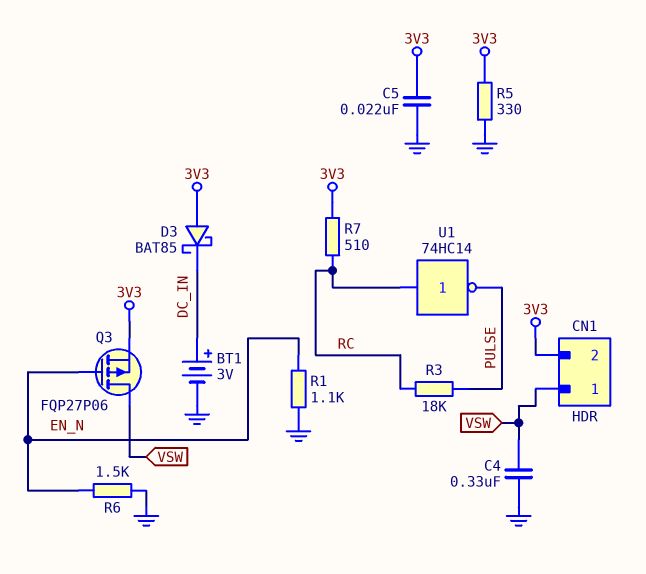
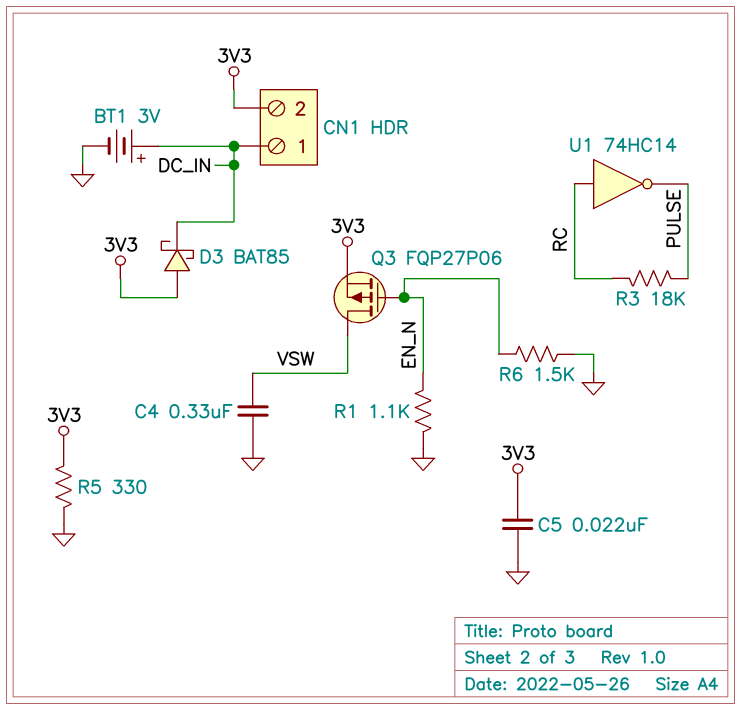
CN1 pin 1: VSW -> DC_IN
R7: 510 (3V3, RC) -> none

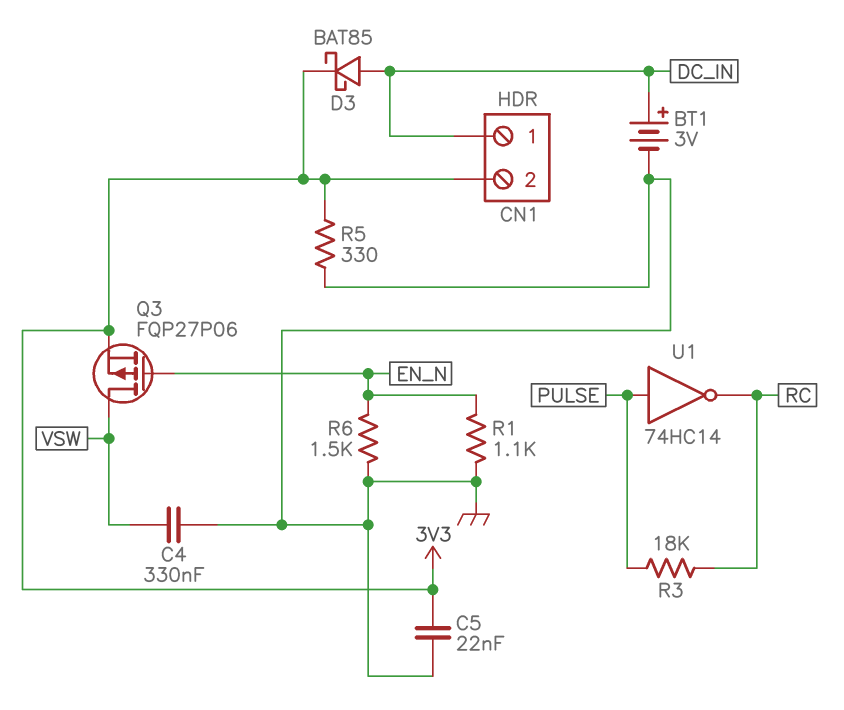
D3: schottky BAT85 (A 3V3, K DC_IN) -> schottky BAT85 (A DC_IN, K 3V3)
U1: NOT 74HC14 (in RC, out PULSE) -> NOT 74HC14 (in PULSE, out RC)

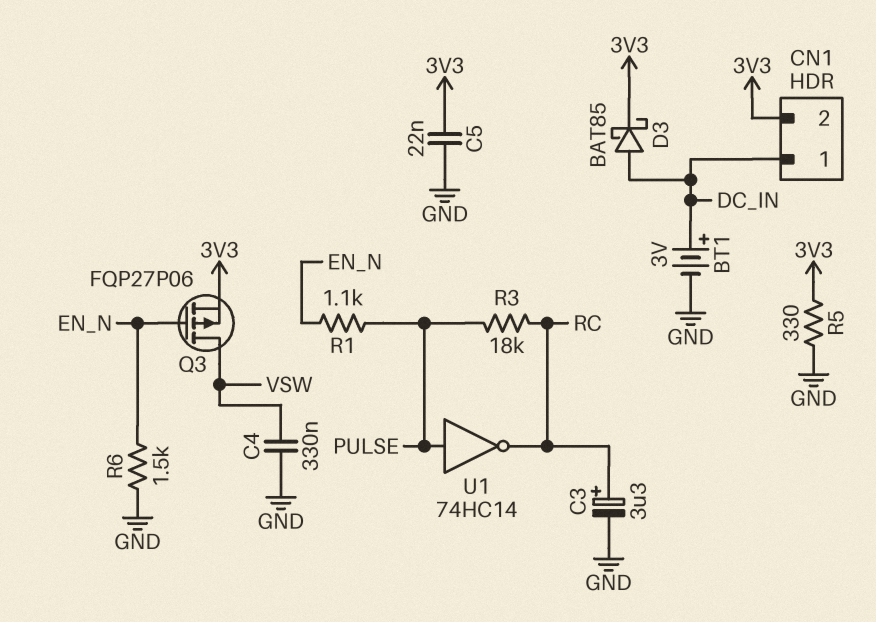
C3: none -> 3.3uF (plus RC, minus GND)
R1: 1.1k (EN_N, GND) -> 1.1k (EN_N, PULSE)

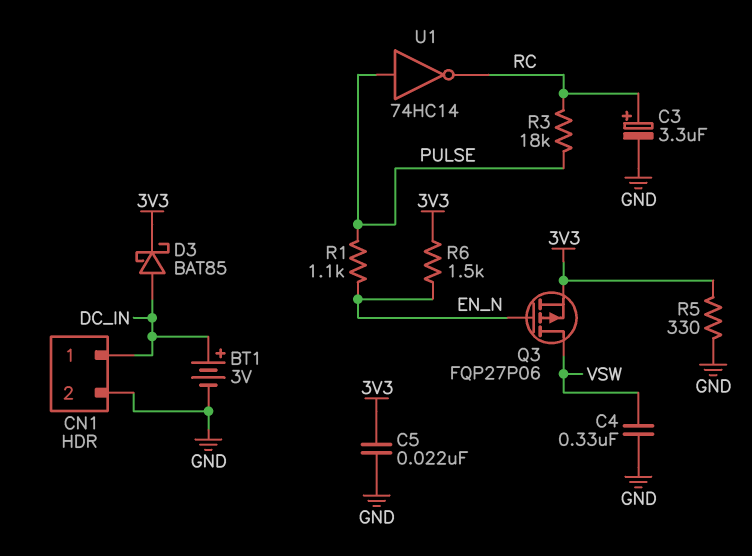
CN1 pin 2: 3V3 -> GND
R6: 1.5k (EN_N, GND) -> 1.5k (3V3, EN_N)

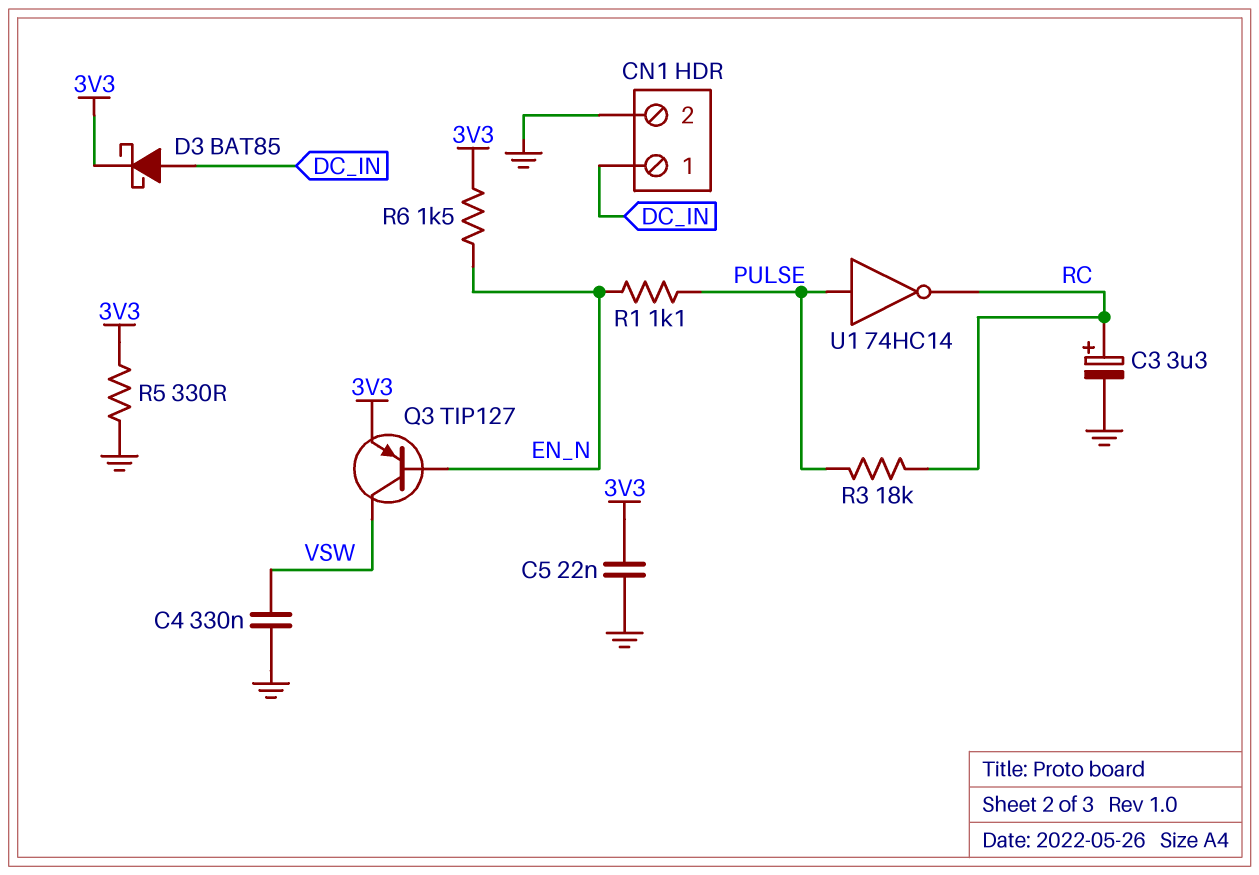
BT1: 3V (plus DC_IN, minus GND) -> none
Q3: PMOS FQP27P06 (G EN_N, D VSW, S 3V3) -> PNP TIP127 (B EN_N, C VSW, E 3V3)

